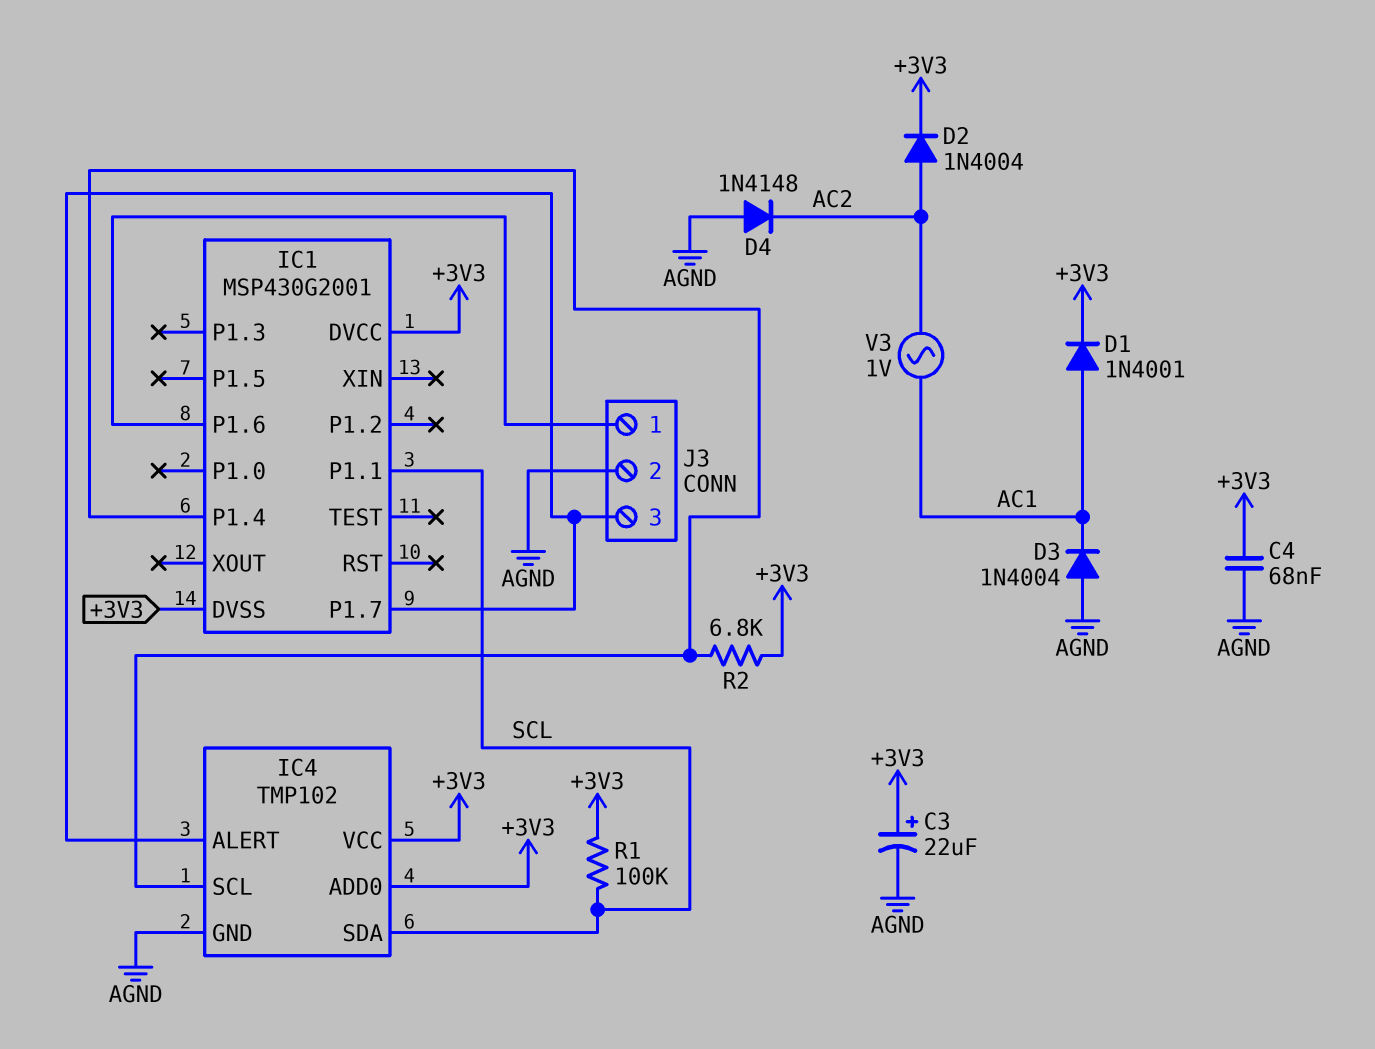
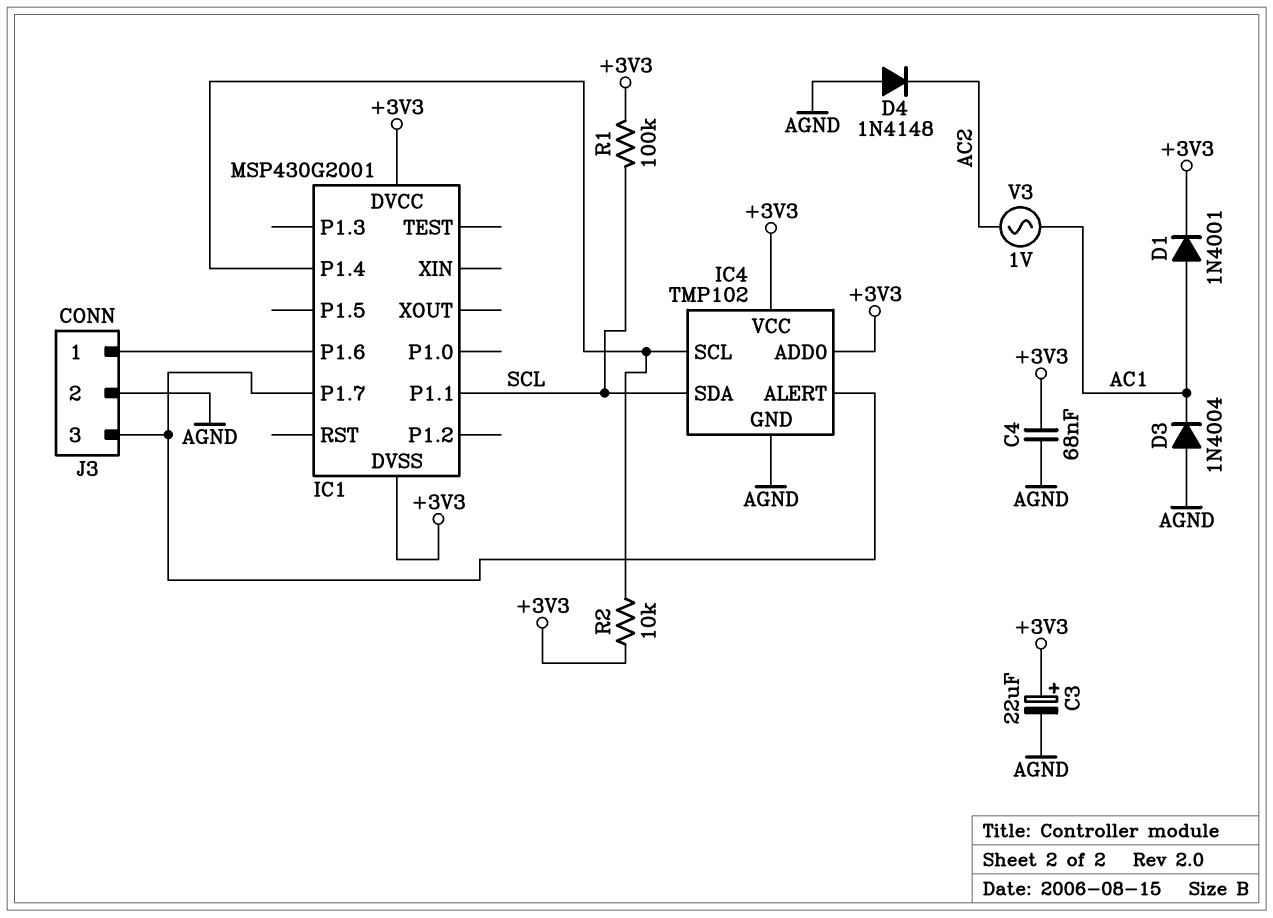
D2: diode 1N4004 (A AC2, K +3V3) -> none
R2: 6.8k (+3V3, IC1/P1.4) -> 10k (+3V3, IC1/P1.4)

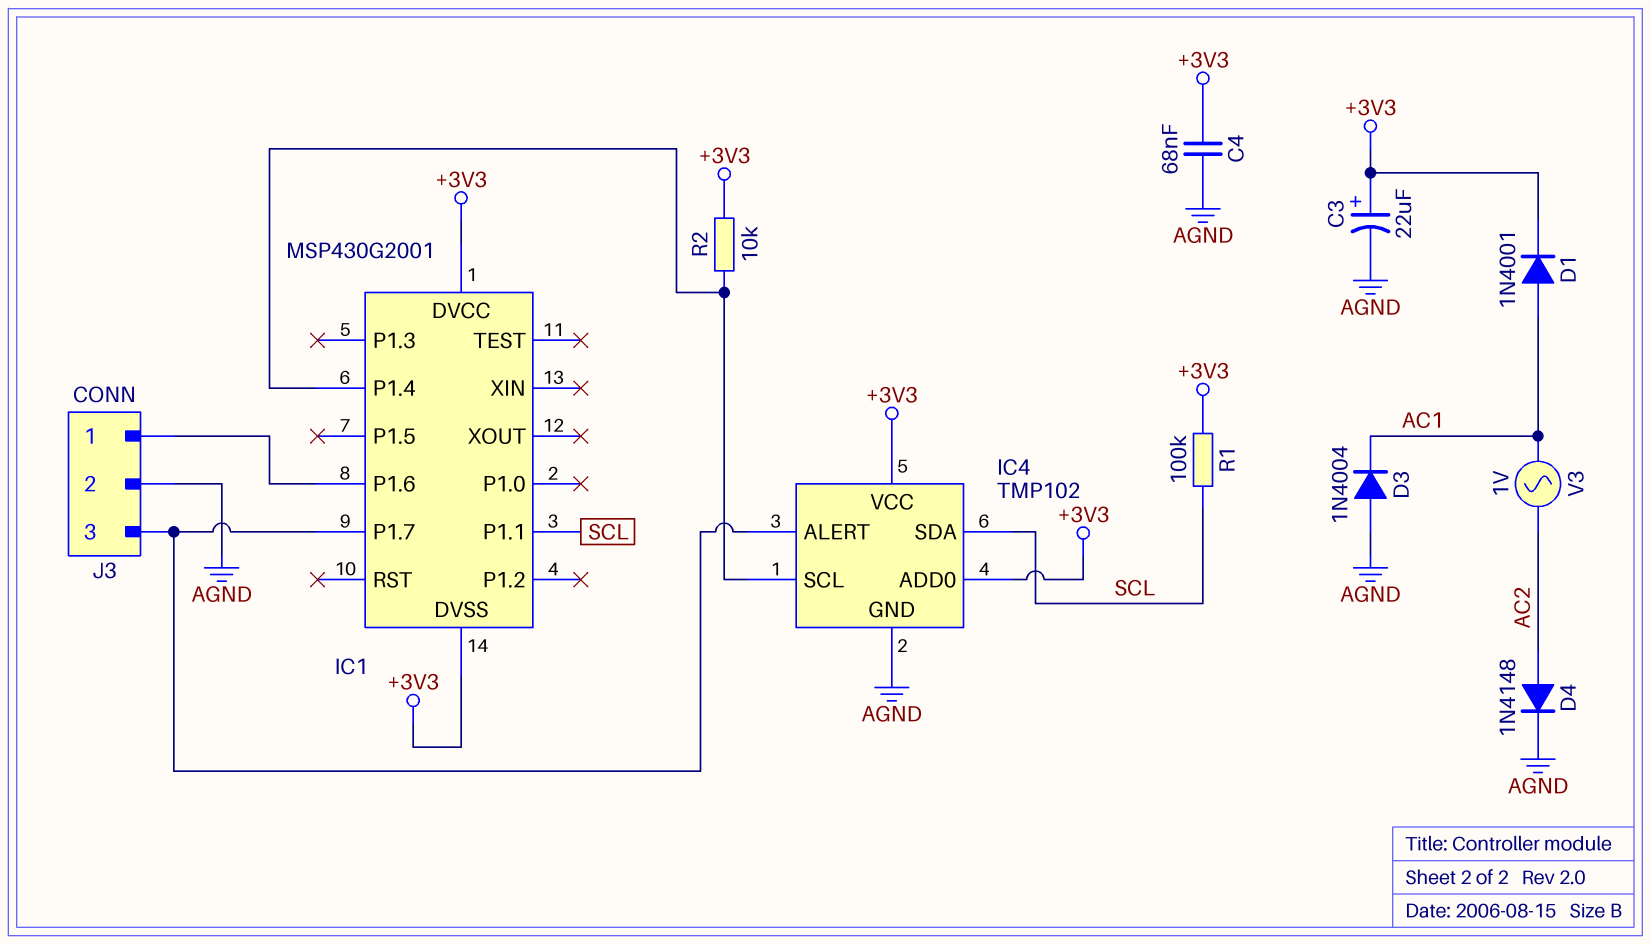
D4: diode 1N4148 (A AGND, K AC2) -> diode 1N4148 (A AC2, K AGND)

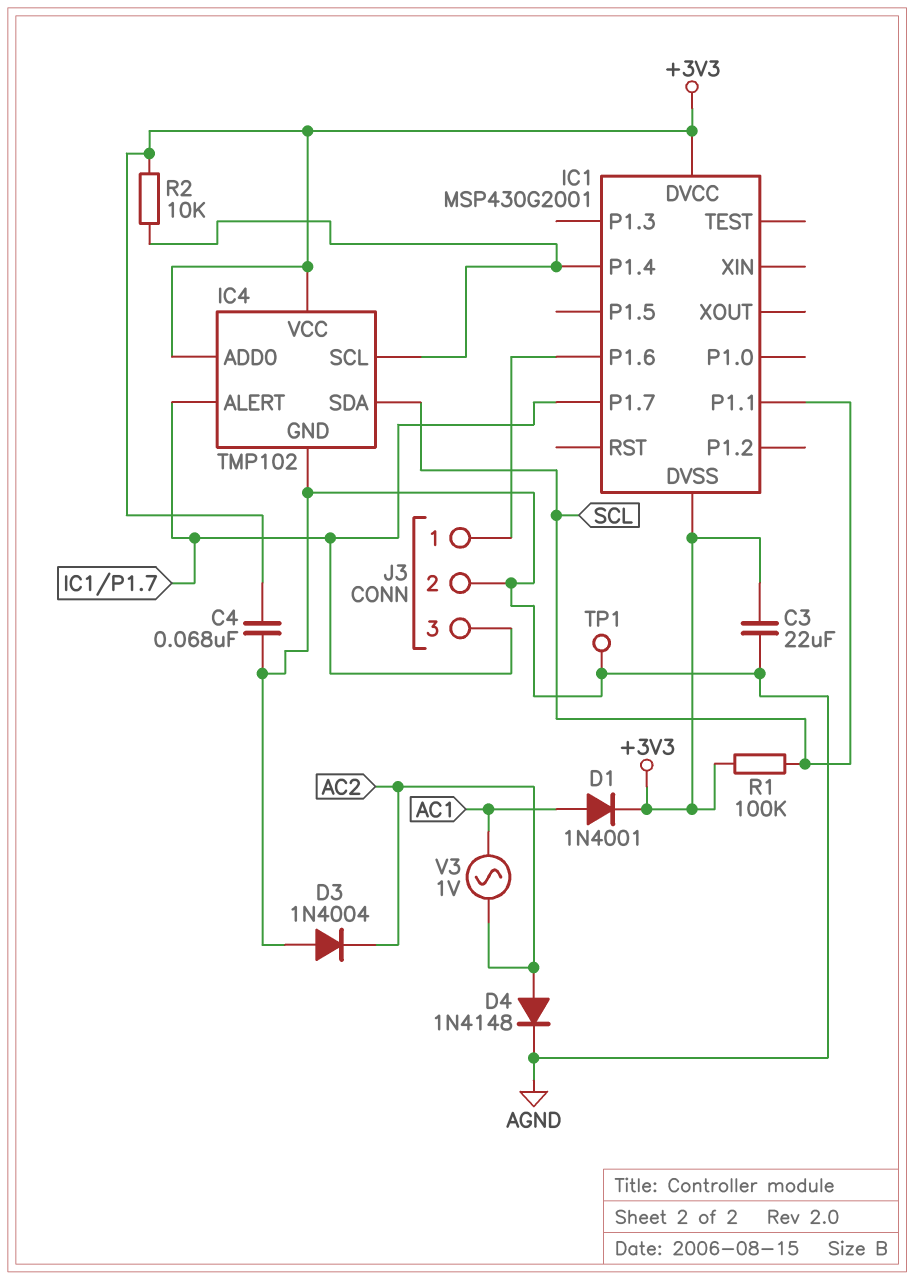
C3: 22uF (plus +3V3, minus AGND) -> 22uF (+3V3, AGND)
D3: diode 1N4004 (A AGND, K AC1) -> diode 1N4004 (A AGND, K AC2)
TP1: none -> test point (AGND)

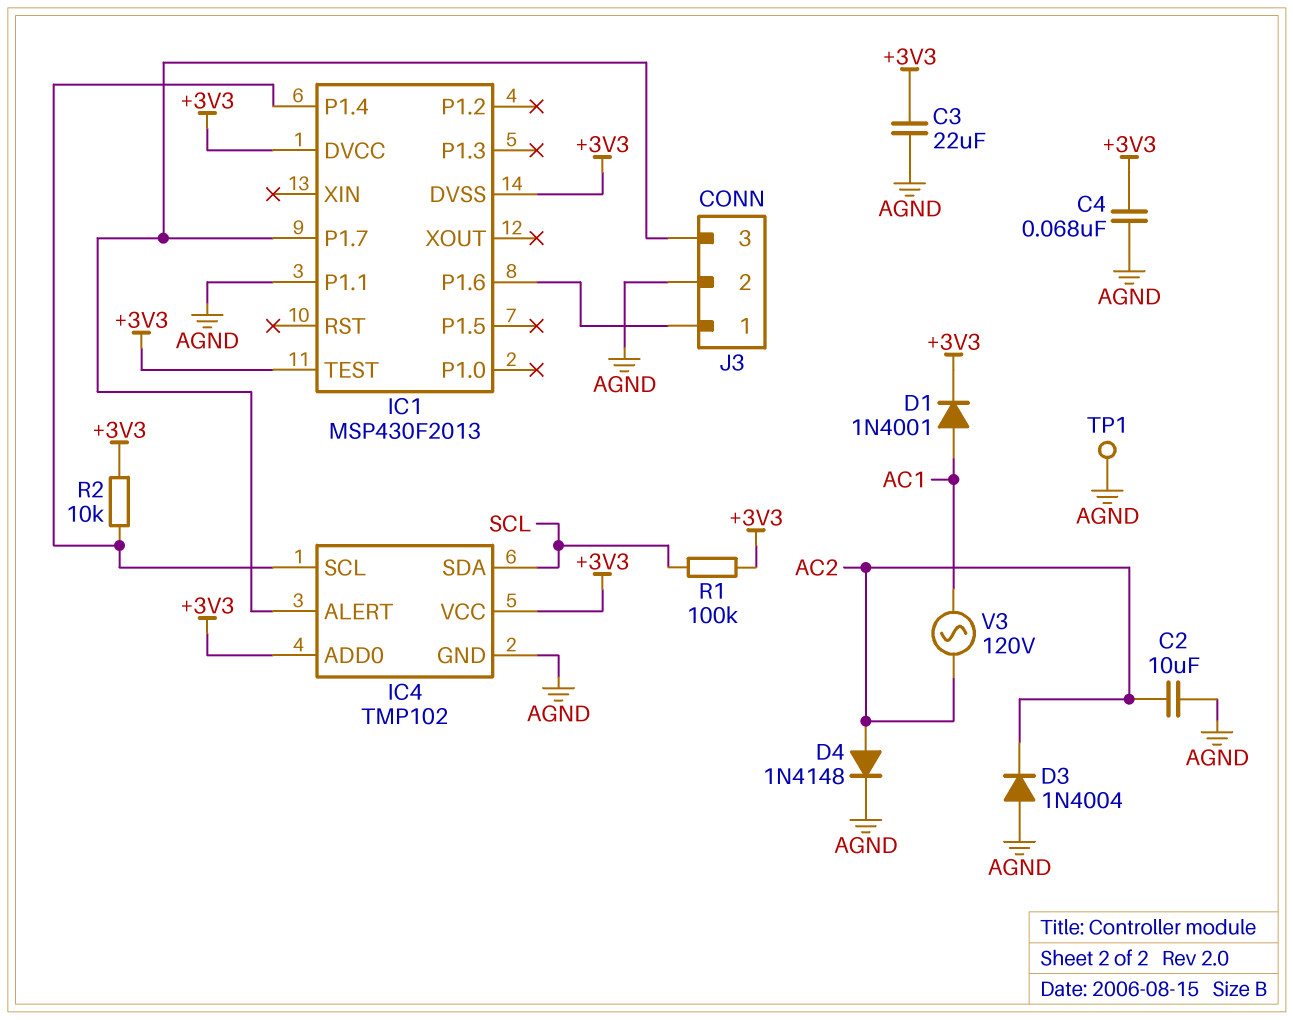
C2: none -> 10uF (AC2, AGND)
IC1: MSP430G2001 -> MSP430F2013
IC1 pin P1.1: SCL -> AGND
IC1 pin TEST: none -> +3V3
V3: AC 1V (AC1, AC2) -> AC 120V (AC1, AC2)

